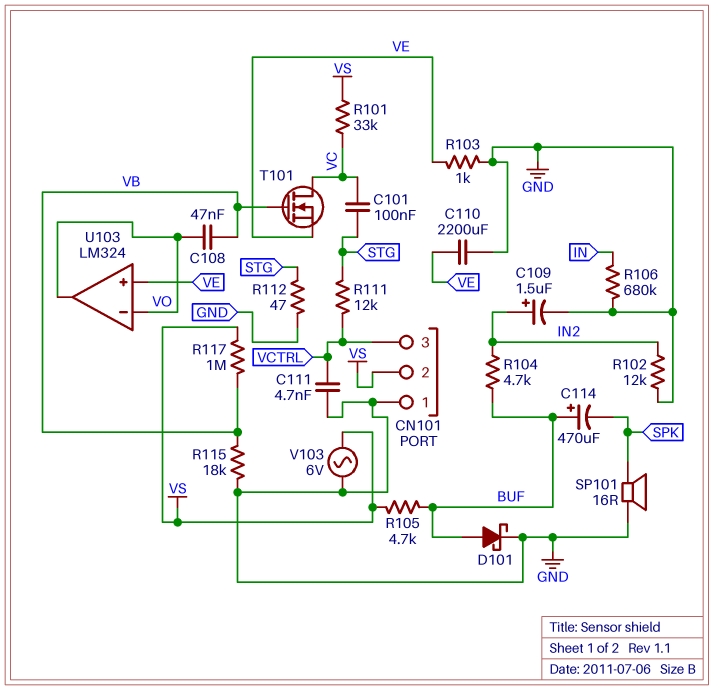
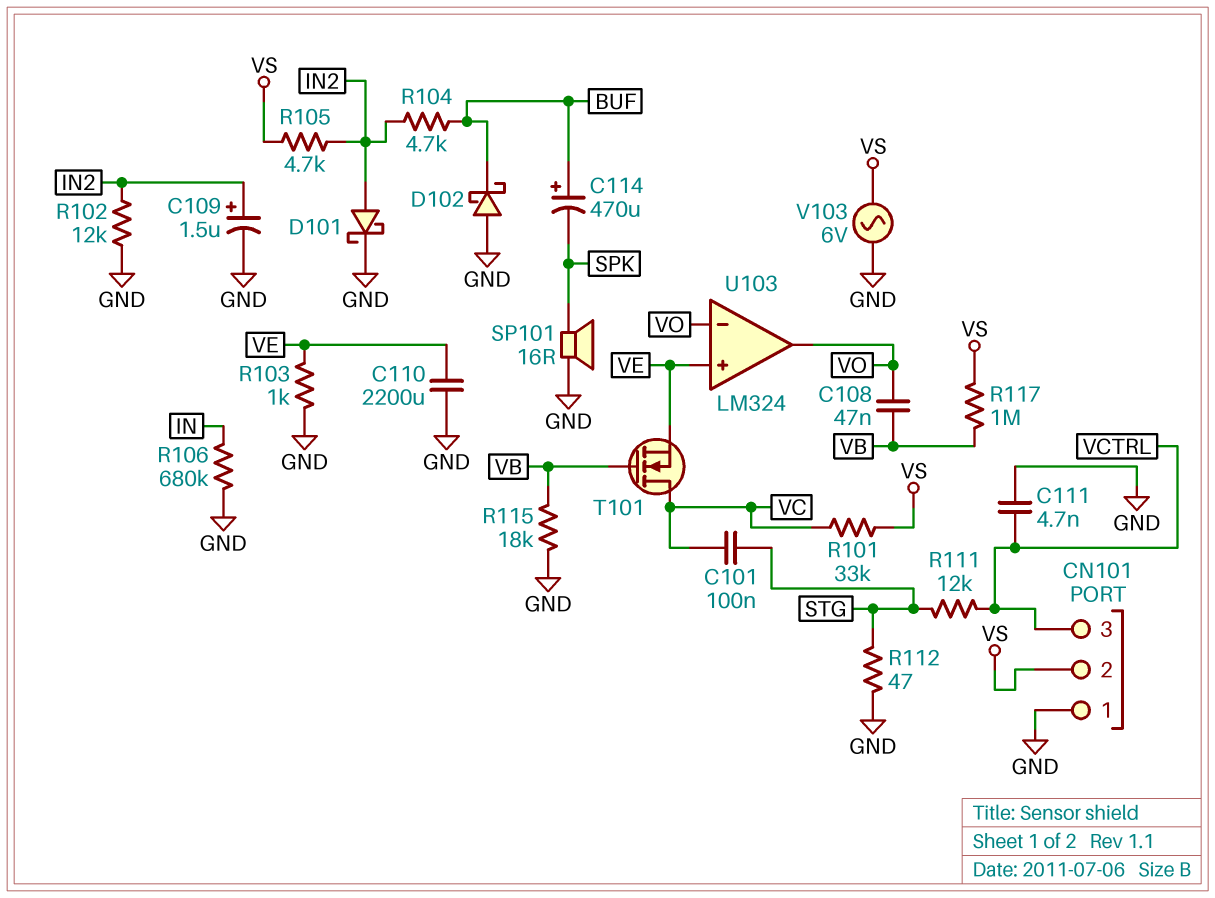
D101: schottky (A BUF, K GND) -> schottky (A IN2, K GND)
D102: none -> schottky (A GND, K BUF)
R105: 4.7k (BUF, VS) -> 4.7k (IN2, VS)

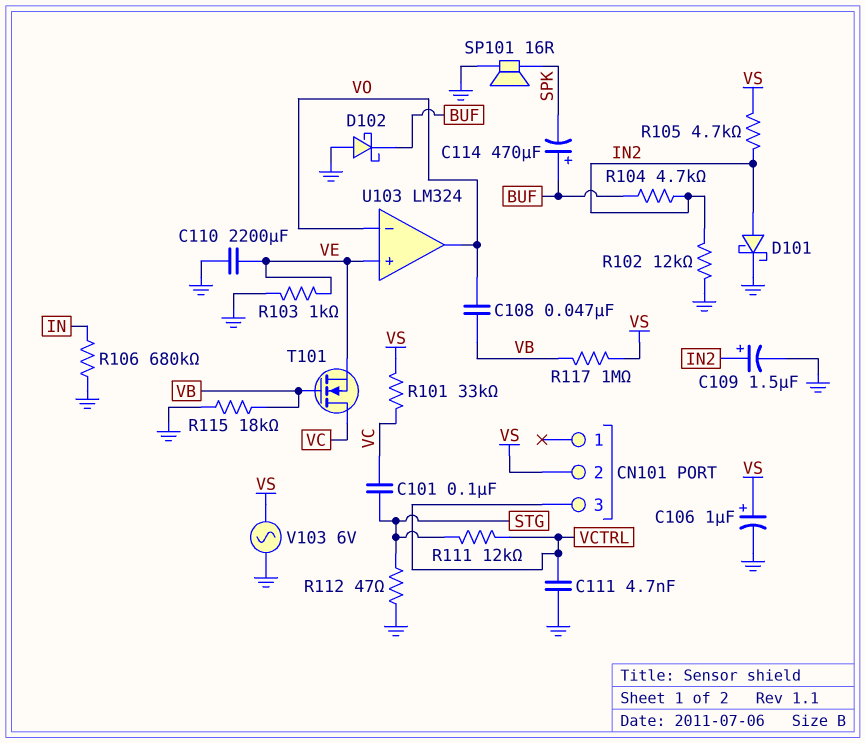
C106: none -> 1uF (plus VS, minus GND)
CN101 pin 1: GND -> none

